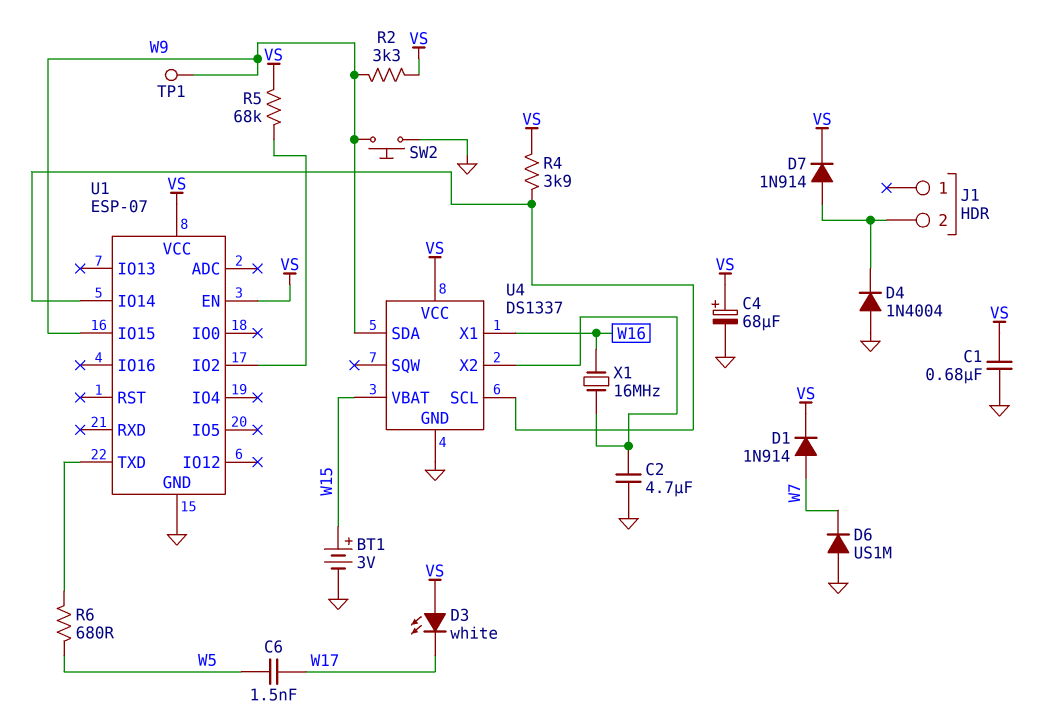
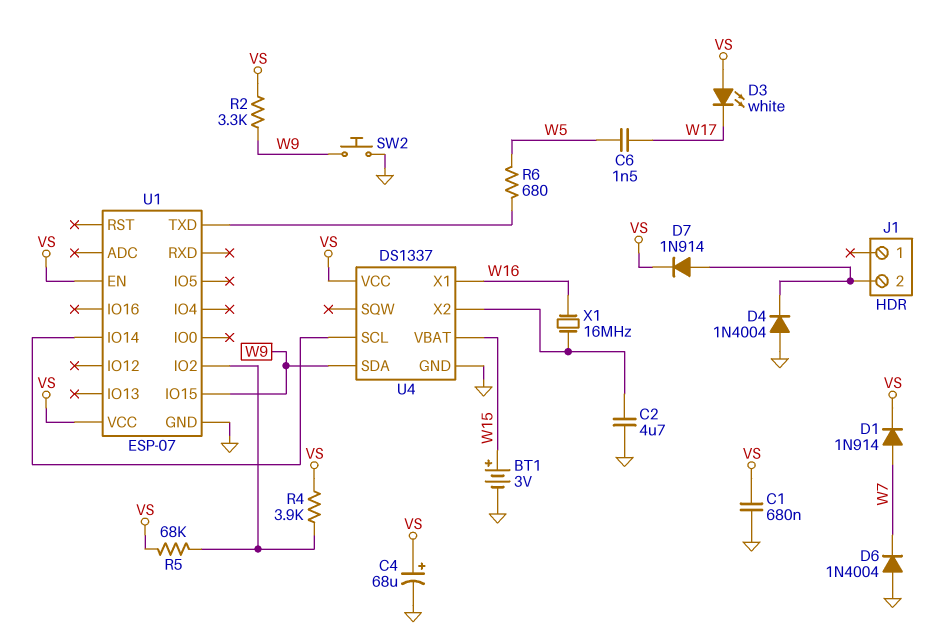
D6: diode US1M (A GND, K W7) -> diode 1N4004 (A GND, K W7)
R4: 3.9k (U1/IO14, VS) -> 3.9k (U1/IO2, VS)
TP1: test point (W9) -> none

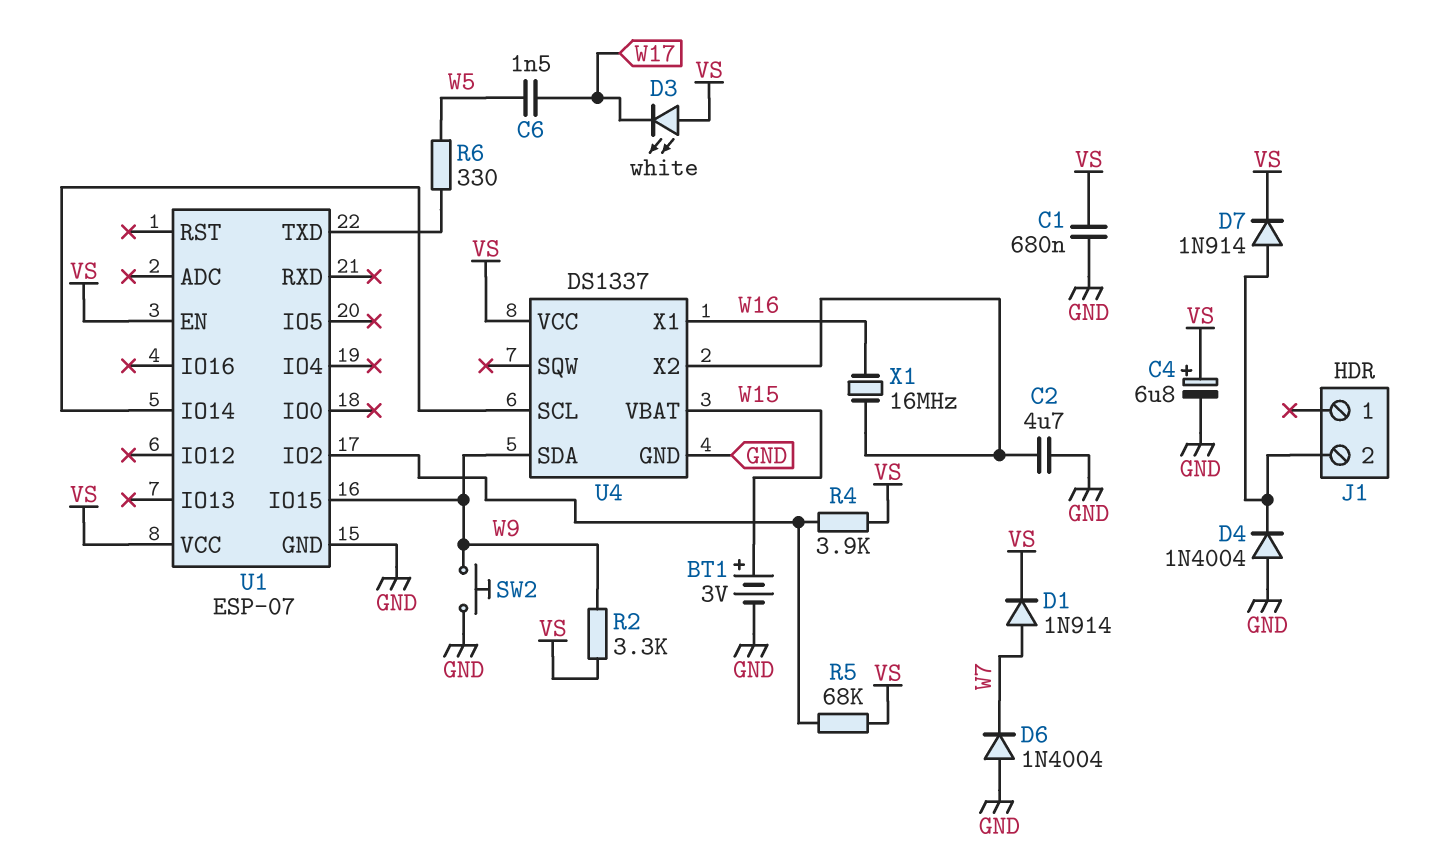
C4: 68uF (plus VS, minus GND) -> 6.8uF (plus VS, minus GND)
R6: 680 (U1/TXD, W5) -> 330 (U1/TXD, W5)

